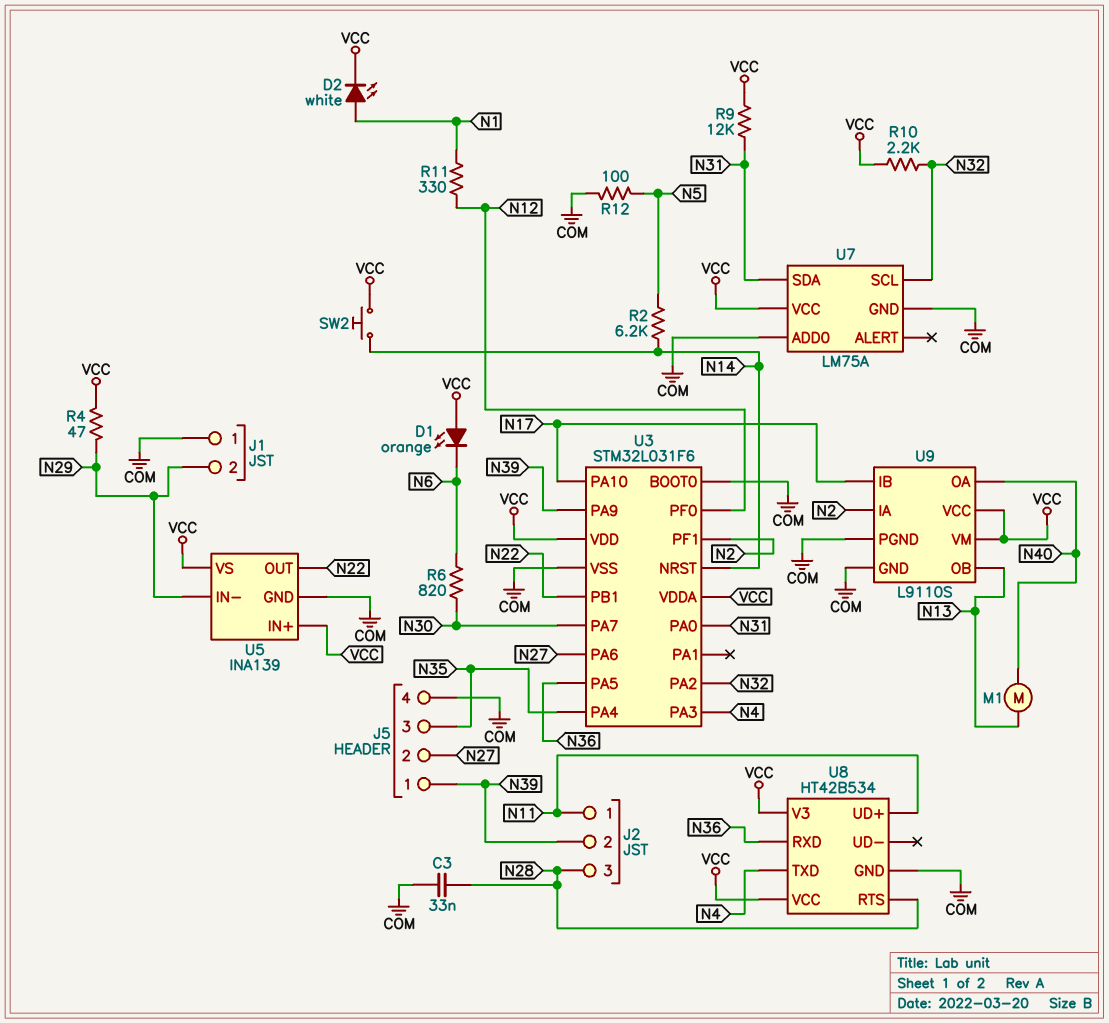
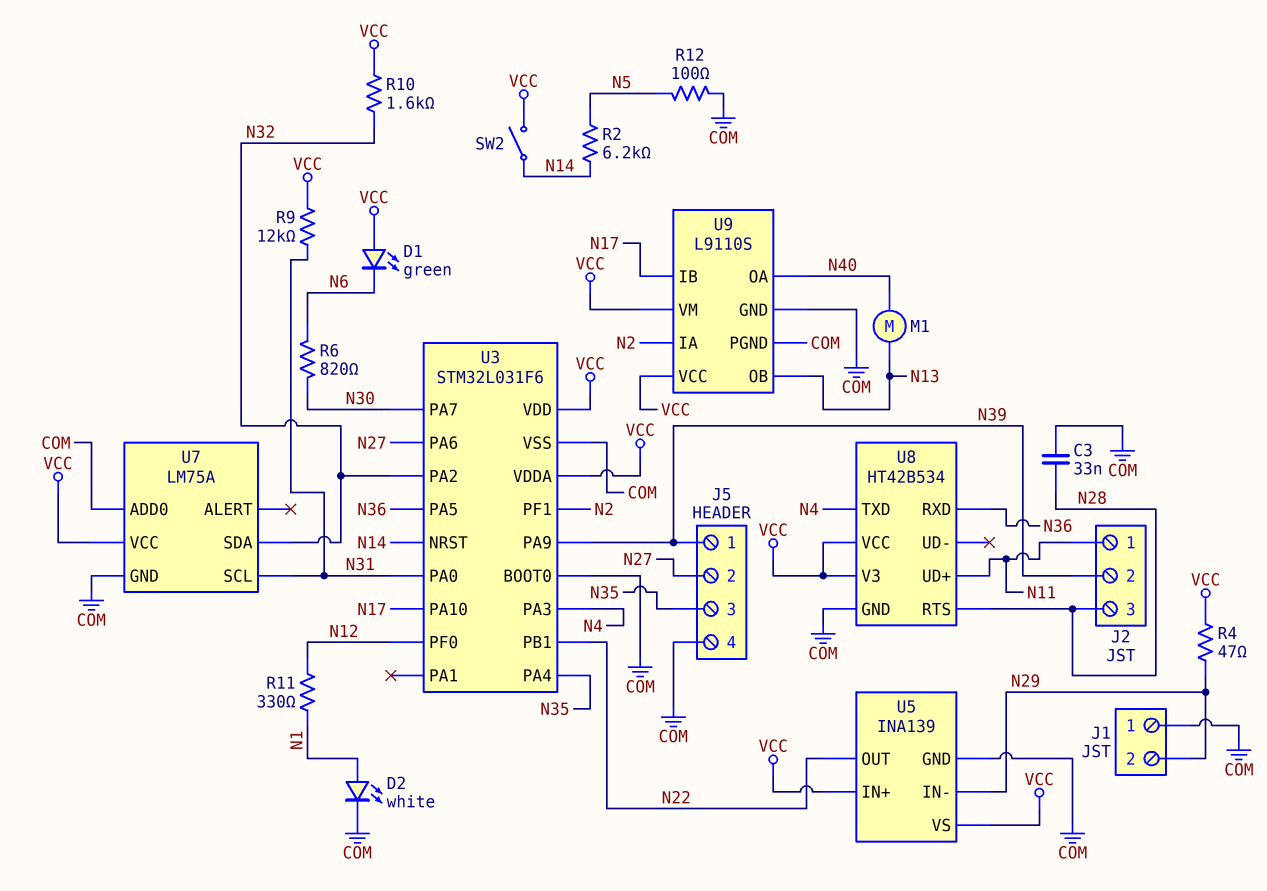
D1: LED orange (A VCC, K N6) -> LED green (A VCC, K N6)
D2: LED white (A N1, K VCC) -> LED white (A N1, K COM)
R10: 2.2k (N32, VCC) -> 1.6k (N32, VCC)
SW2: button (N14, VCC) -> switch (N14, VCC)
U7 pin SCL: N32 -> N31
U7 pin SDA: N31 -> N32

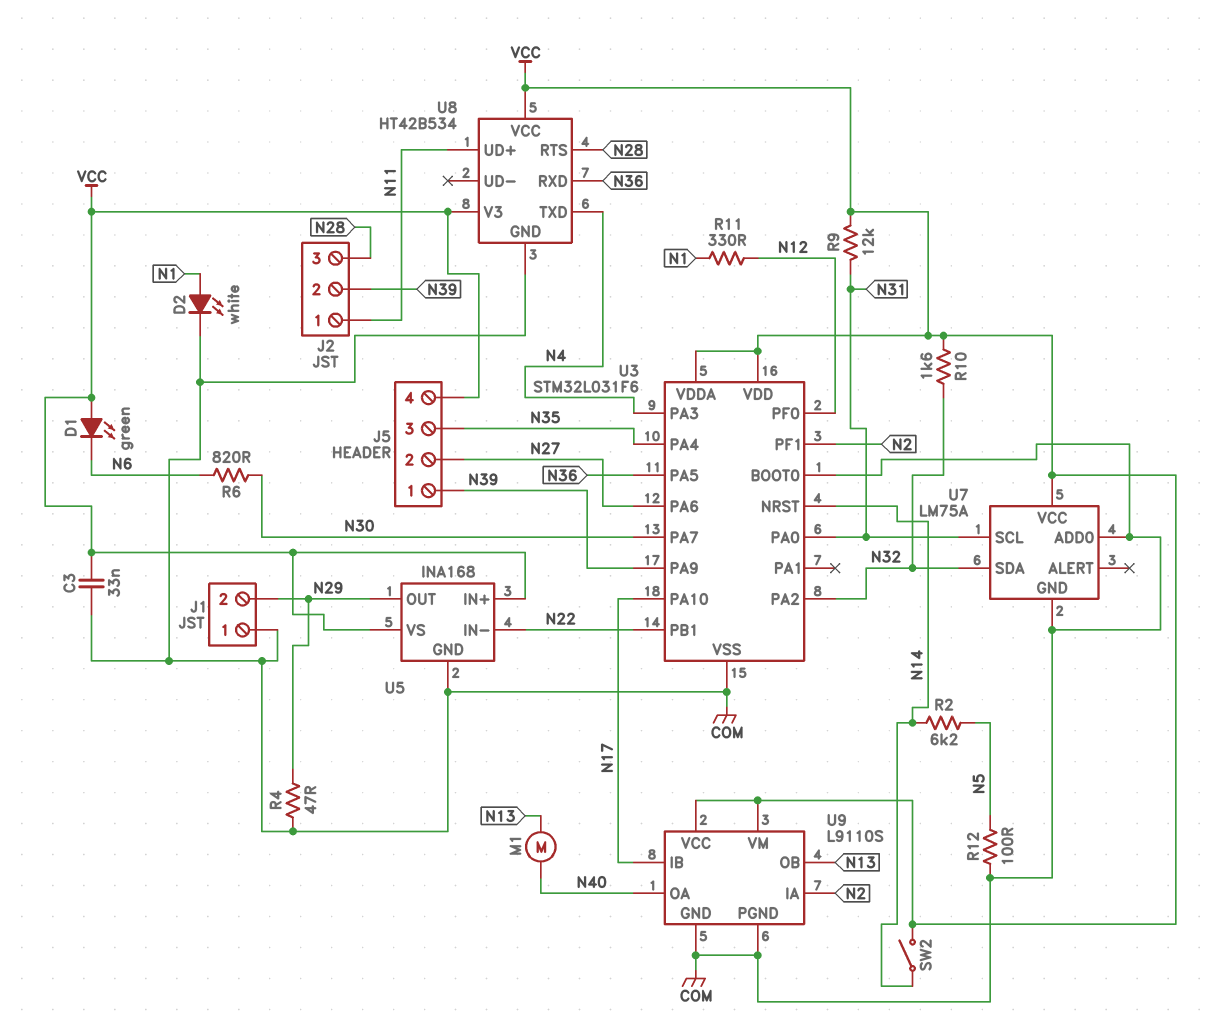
C3: 33nF (COM, N28) -> 33nF (COM, VCC)
J5 pin 4: COM -> VCC
R4: 47 (N29, VCC) -> 47 (COM, N29)
U5: INA139 -> INA168
U5 pin IN-: N29 -> N22
U5 pin OUT: N22 -> N29

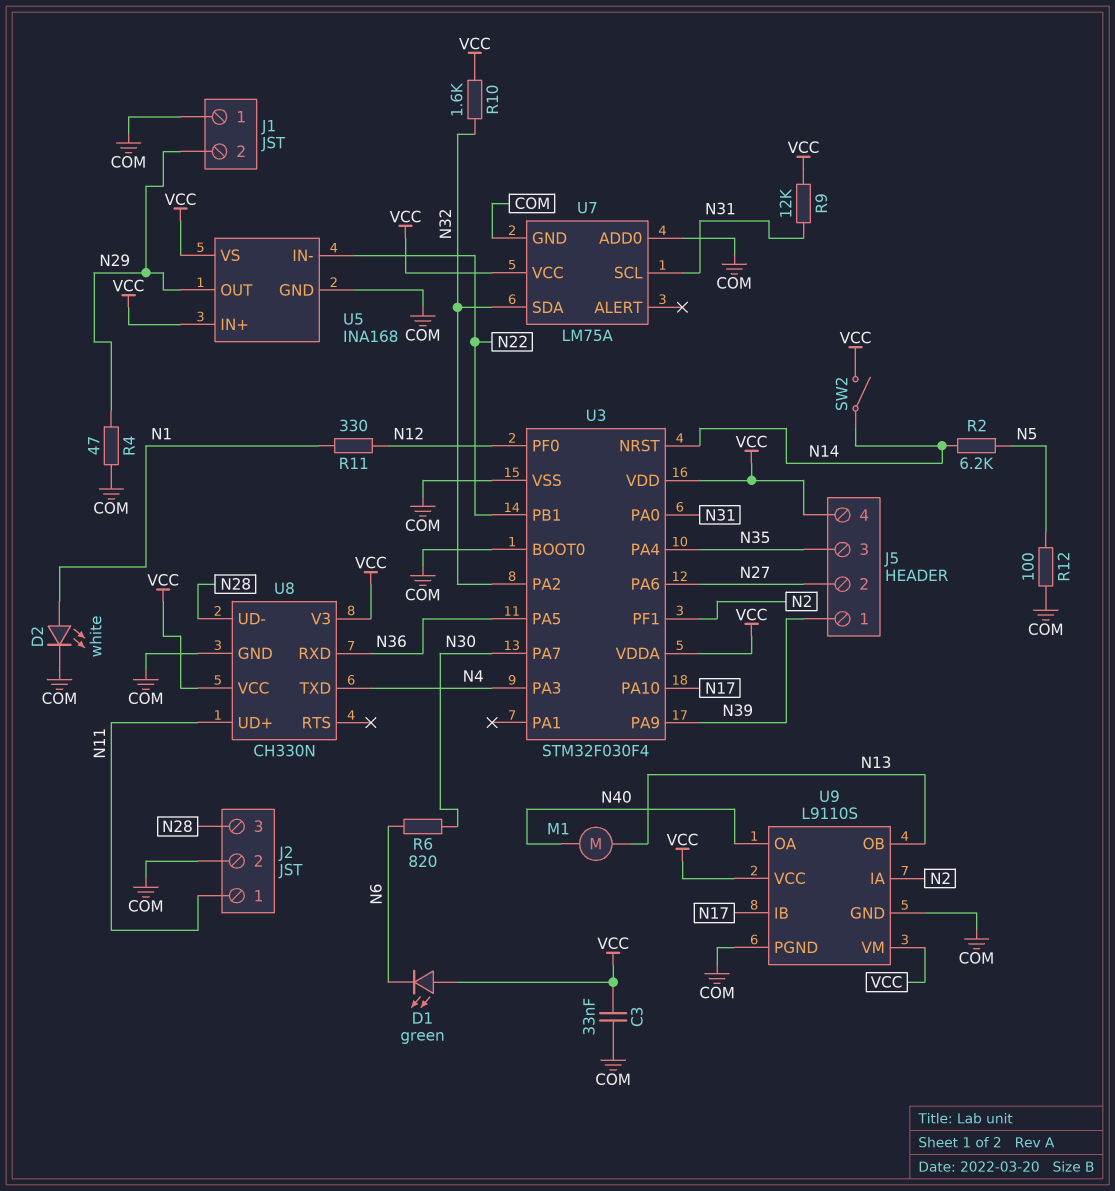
J2 pin 2: N39 -> COM
U3: STM32L031F6 -> STM32F030F4
U8: HT42B534 -> CH330N
U8 pin RTS: N28 -> none
U8 pin UD-: none -> N28

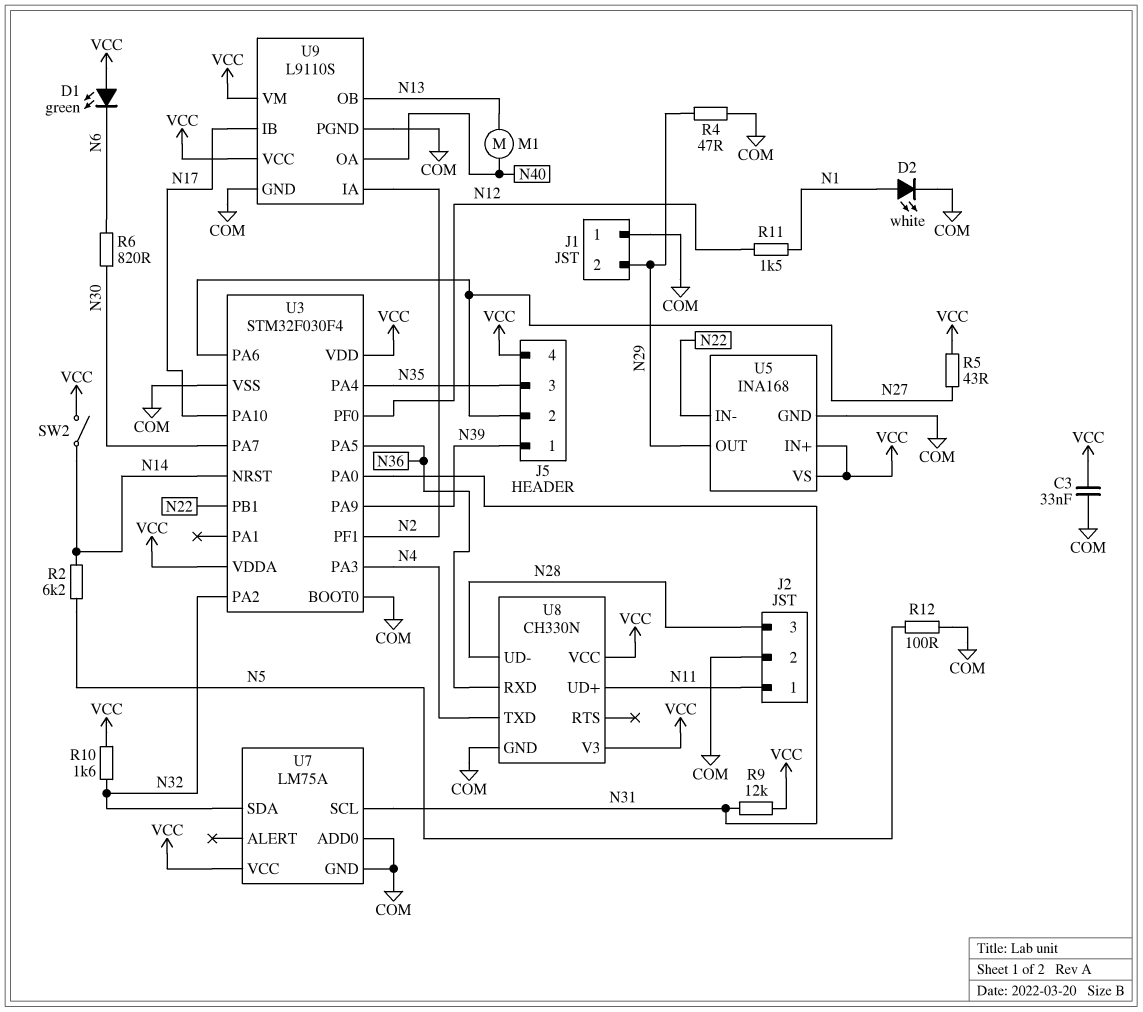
R5: none -> 43 (N27, VCC)
R11: 330 (N1, N12) -> 1.5k (N1, N12)

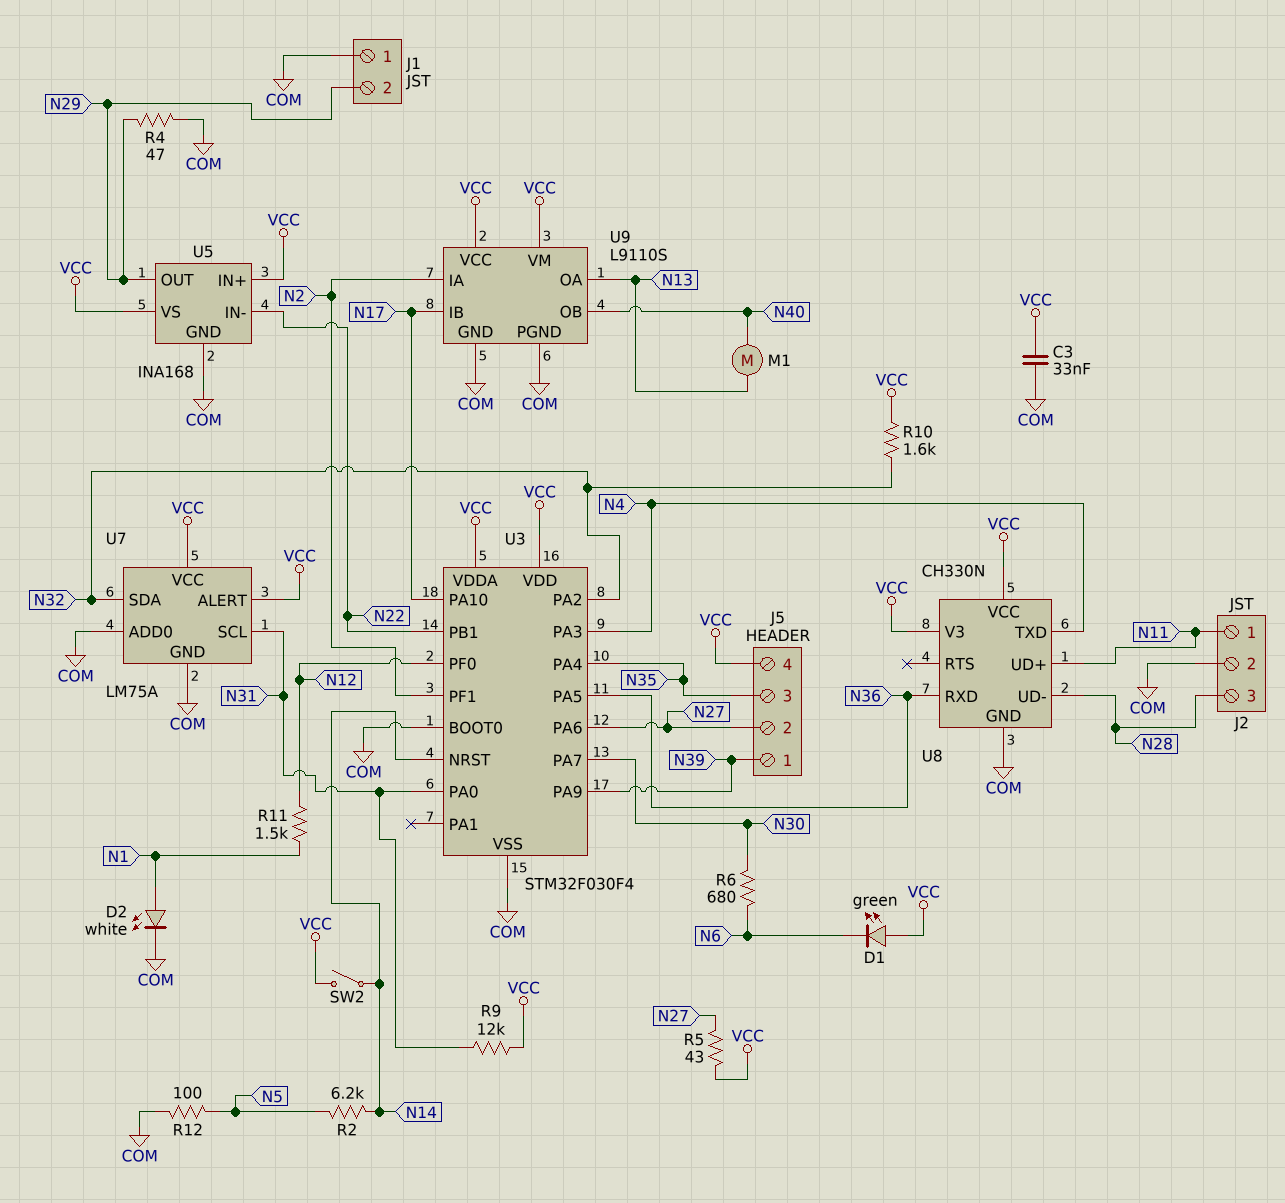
R6: 820 (N6, N30) -> 680 (N6, N30)
U7 pin ALERT: none -> VCC
U9 pin OA: N40 -> N13
U9 pin OB: N13 -> N40

